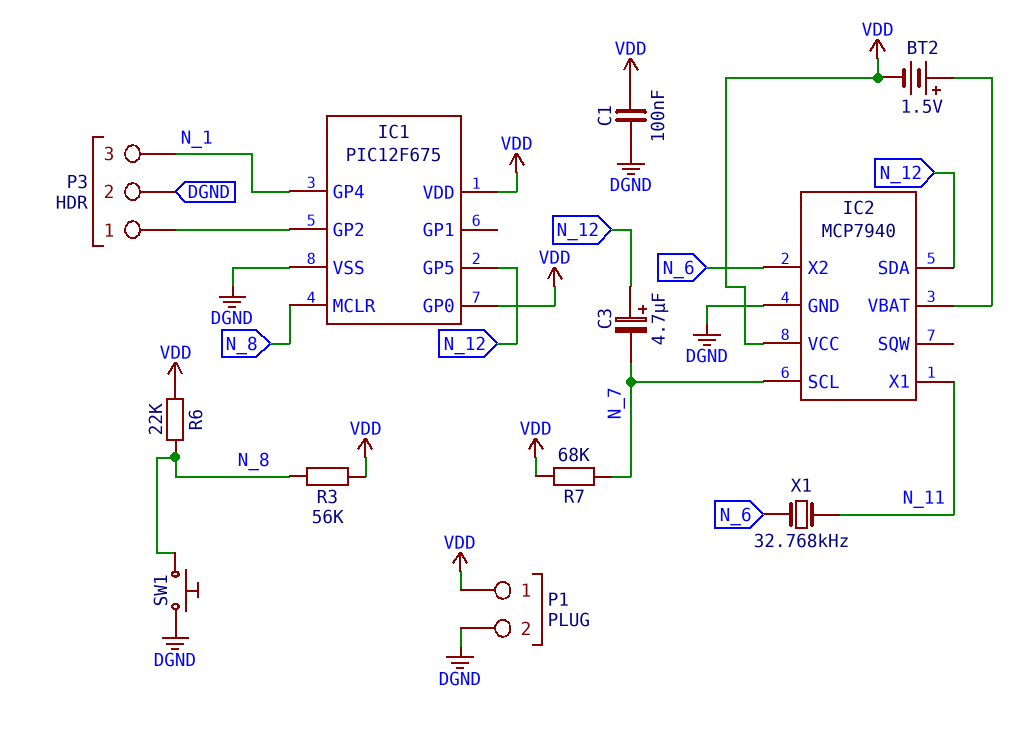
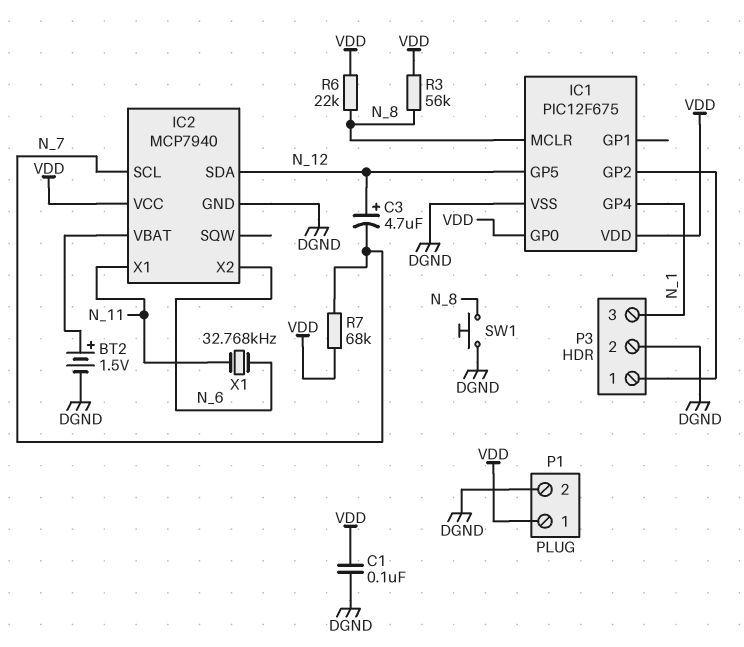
BT2: 1.5V (plus IC2/VBAT, minus VDD) -> 1.5V (plus IC2/VBAT, minus DGND)

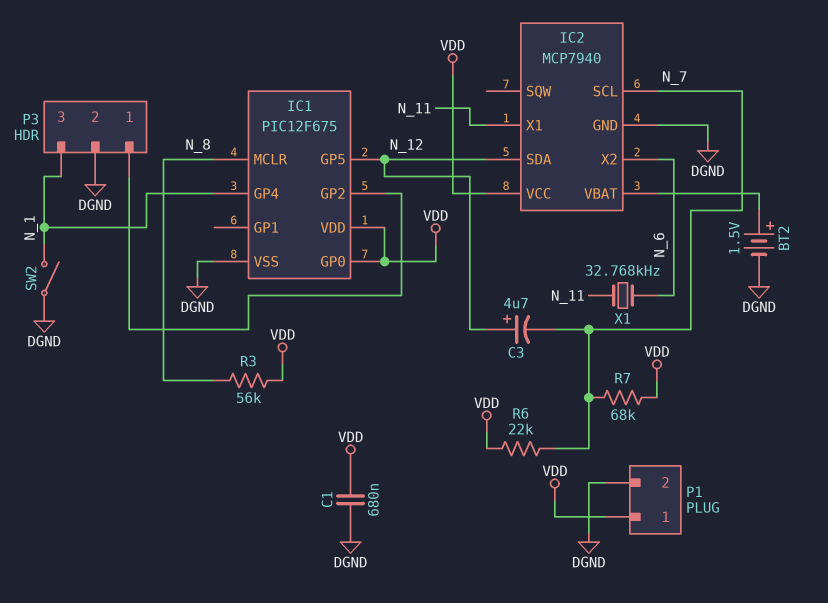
C1: 100nF (DGND, VDD) -> 680nF (DGND, VDD)
R6: 22k (N_8, VDD) -> 22k (N_7, VDD)
SW1: button (DGND, N_8) -> none
SW2: none -> switch (DGND, N_1)

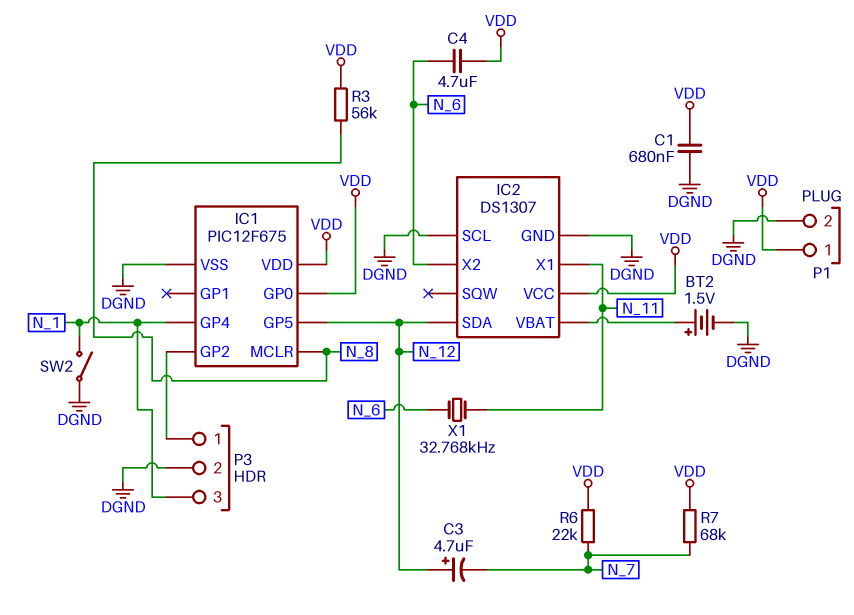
C4: none -> 4.7uF (N_6, VDD)
IC2: MCP7940 -> DS1307
IC2 pin SCL: N_7 -> DGND

